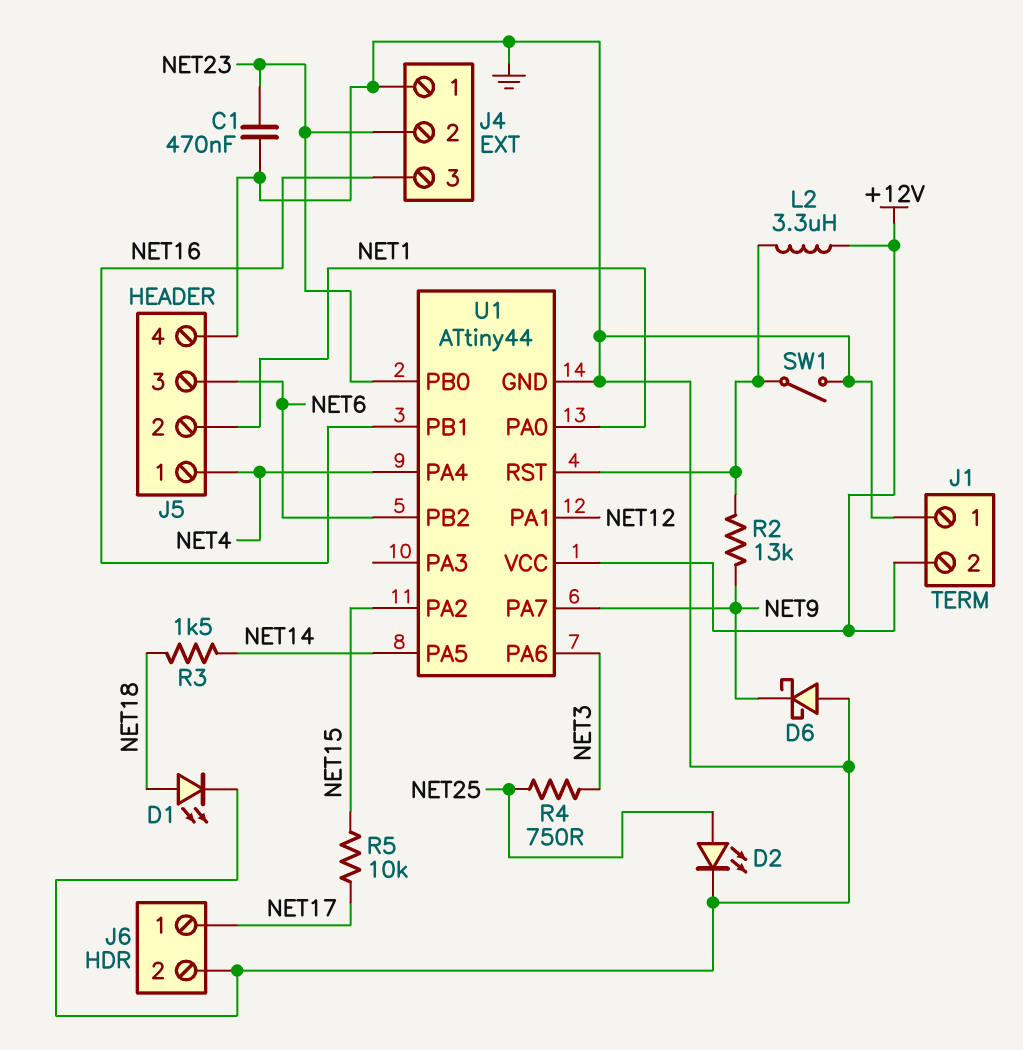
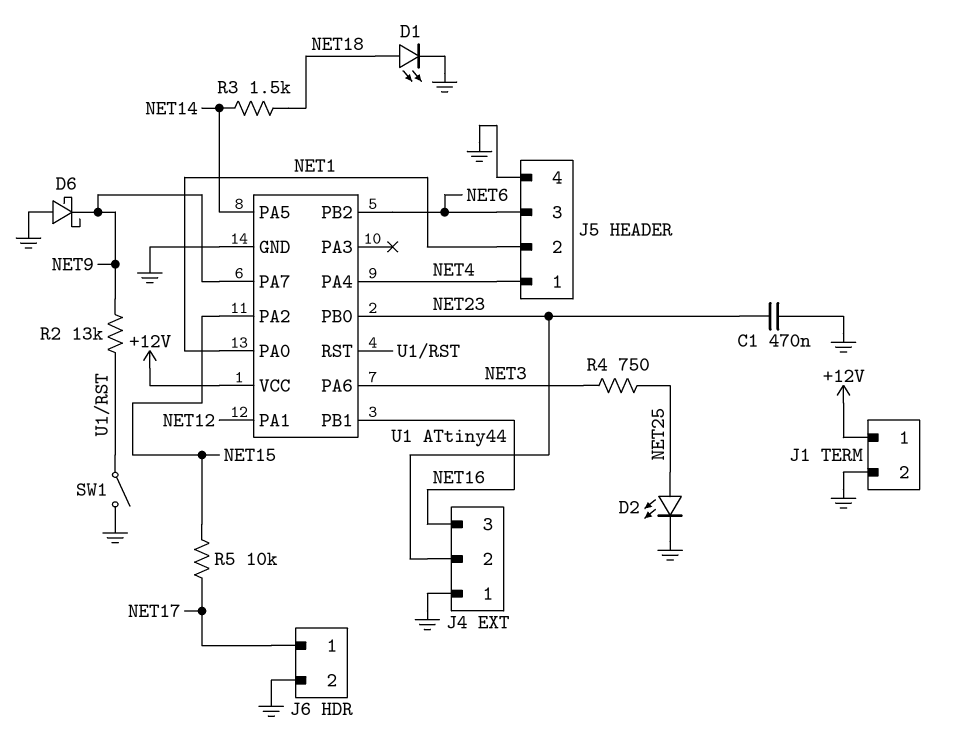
J1 pin 1: GND -> +12V
J1 pin 2: +12V -> GND
L2: 3.3uH (+12V, U1/RST) -> none

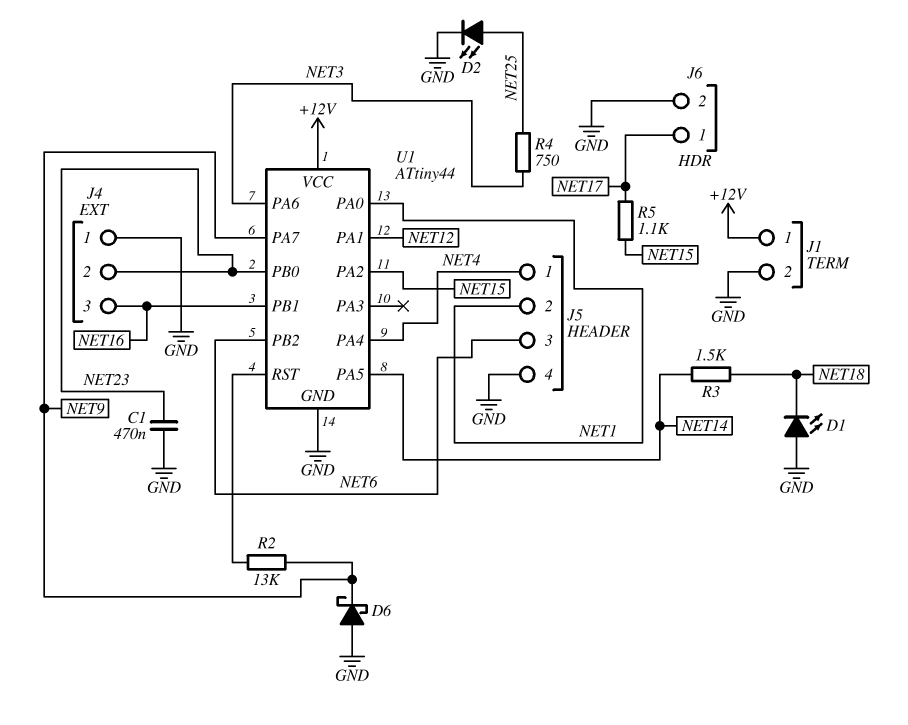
D1: LED (A NET18, K GND) -> LED (A GND, K NET18)
R5: 10k (NET15, NET17) -> 1.1k (NET15, NET17)
SW1: switch (GND, U1/RST) -> none

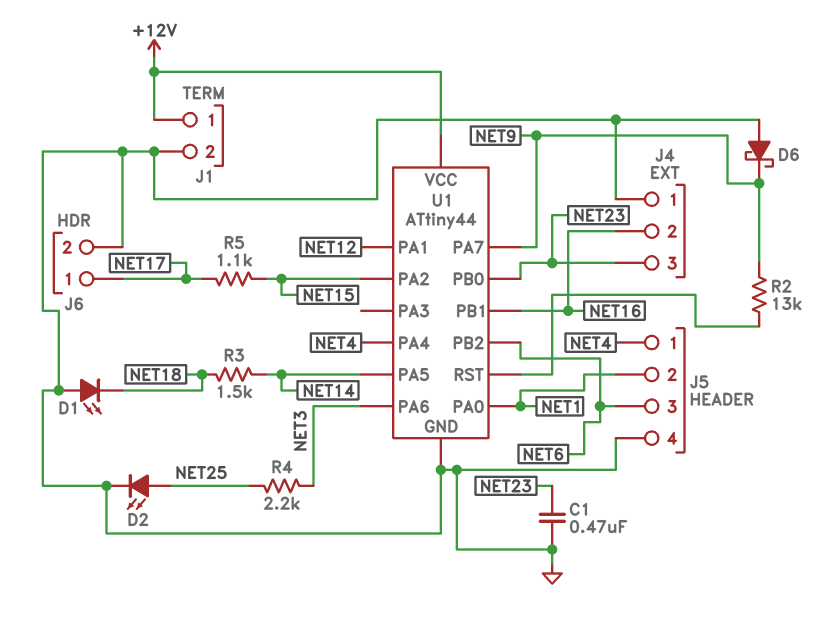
J4 pin 2: NET23 -> NET16
J4 pin 3: NET16 -> NET23
R4: 750 (NET3, NET25) -> 2.2k (NET3, NET25)

